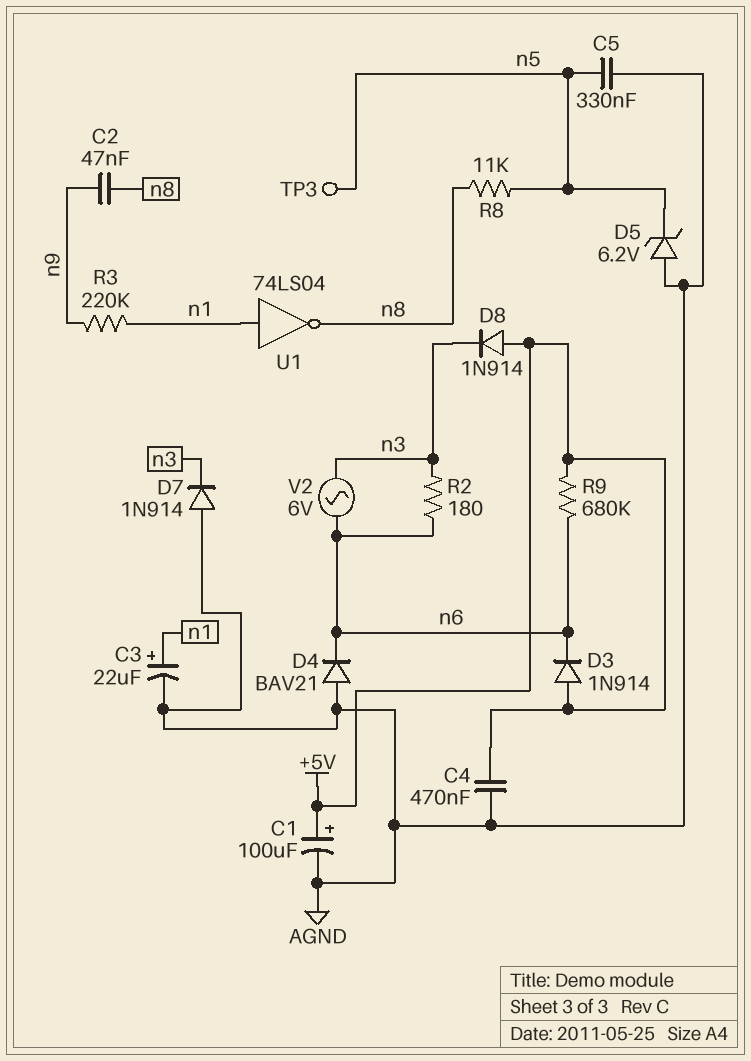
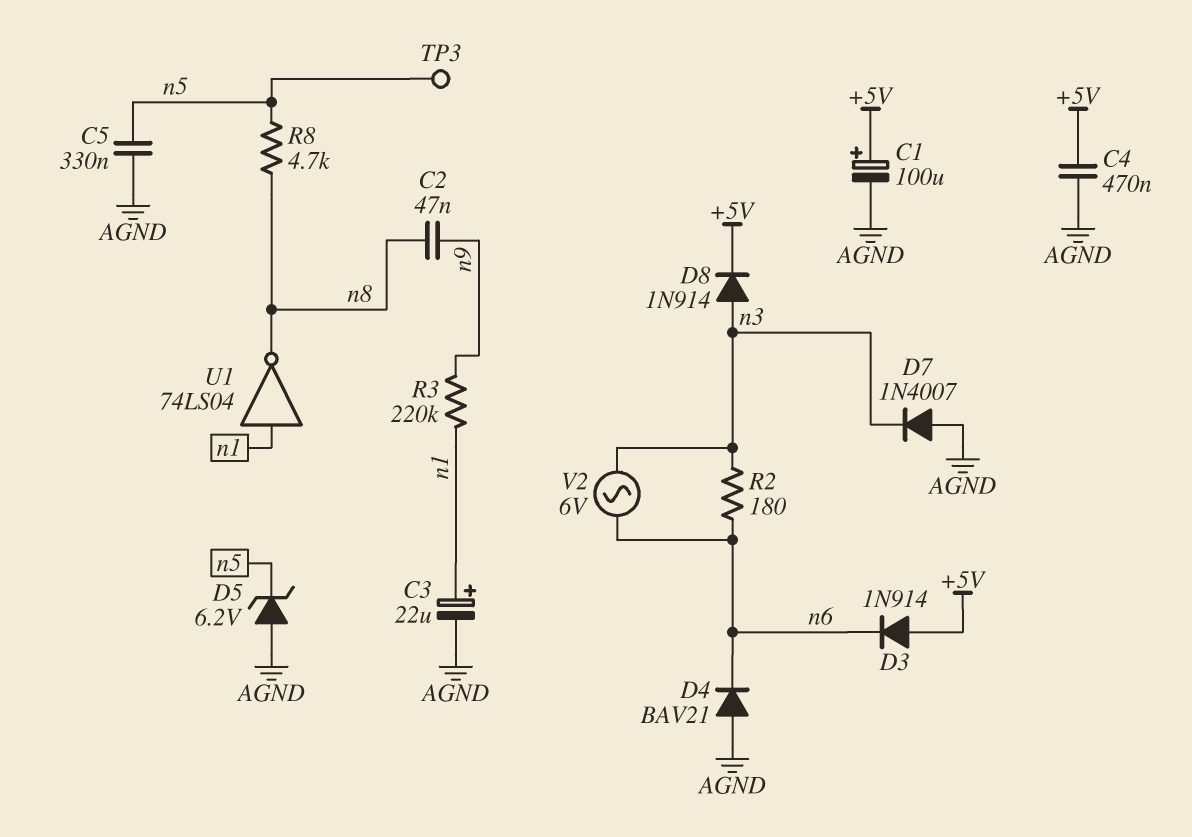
D7: diode 1N914 (A AGND, K n3) -> diode 1N4007 (A AGND, K n3)
D8: diode 1N914 (A +5V, K n3) -> diode 1N914 (A n3, K +5V)
R8: 11k (n5, n8) -> 4.7k (n5, n8)
R9: 680k (+5V, n6) -> none

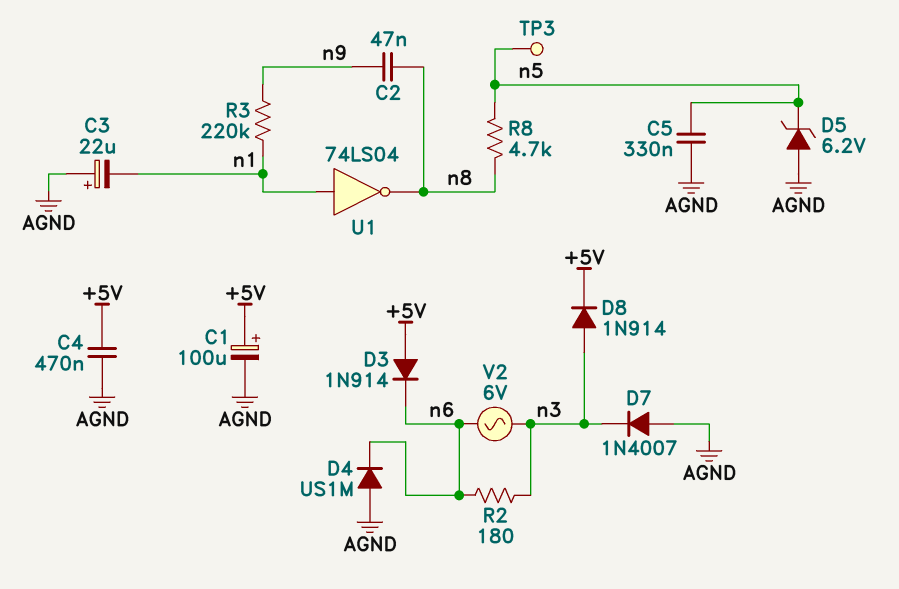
C3: 22uF (plus n1, minus AGND) -> 22uF (plus AGND, minus n1)
D4: diode BAV21 (A AGND, K n6) -> diode US1M (A AGND, K n6)

